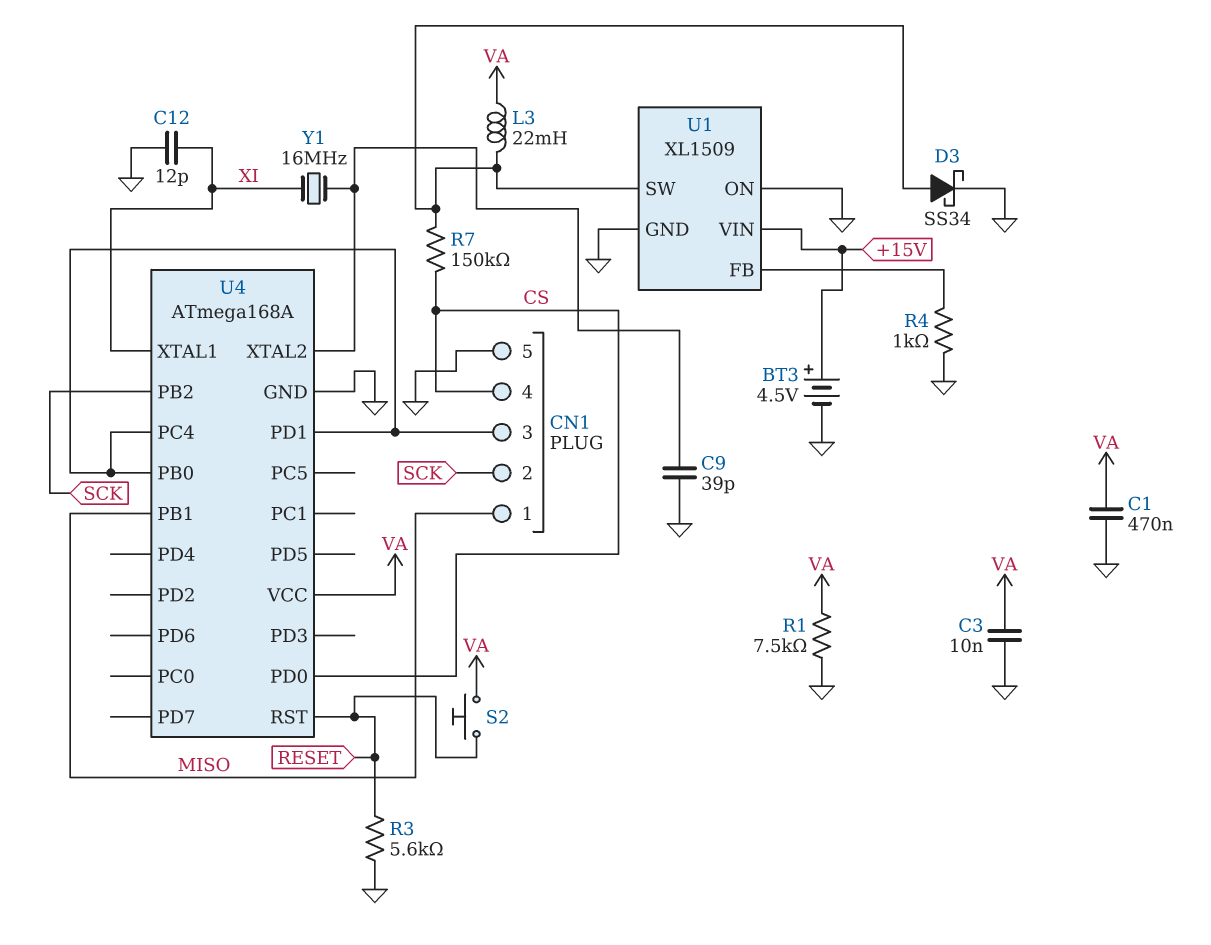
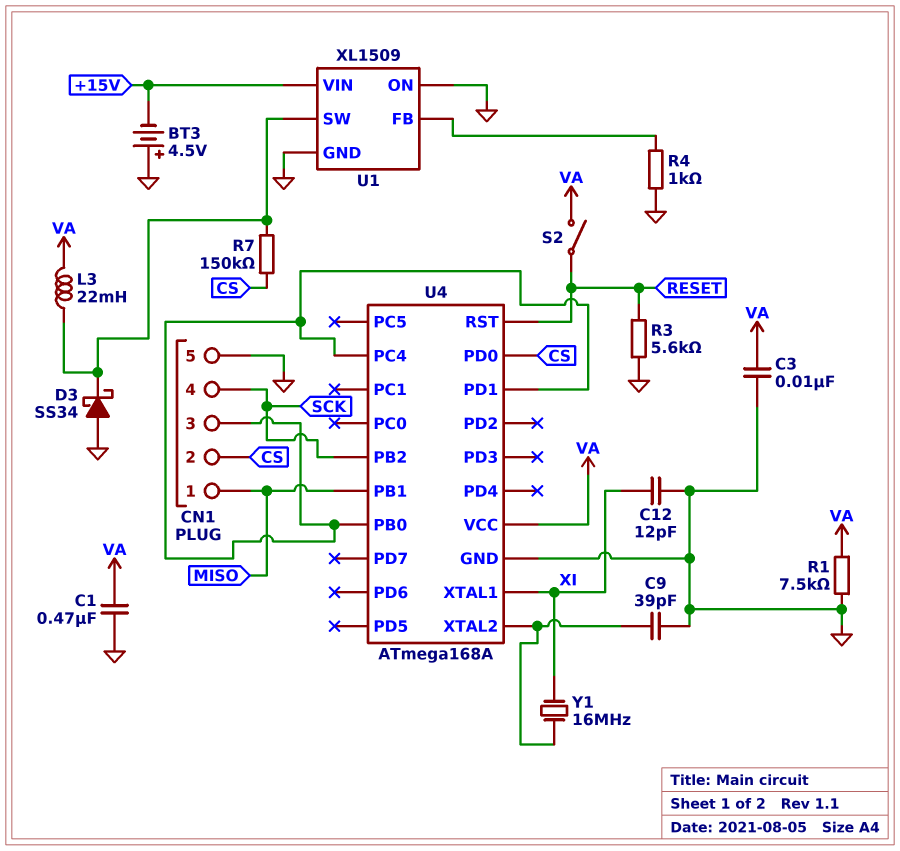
BT3: 4.5V (plus +15V, minus GND) -> 4.5V (plus GND, minus +15V)
CN1 pin 2: SCK -> CS
CN1 pin 4: CS -> SCK
D3: schottky SS34 (A U1/SW, K GND) -> schottky SS34 (A GND, K U1/SW)
S2: button (RESET, VA) -> switch (RESET, VA)

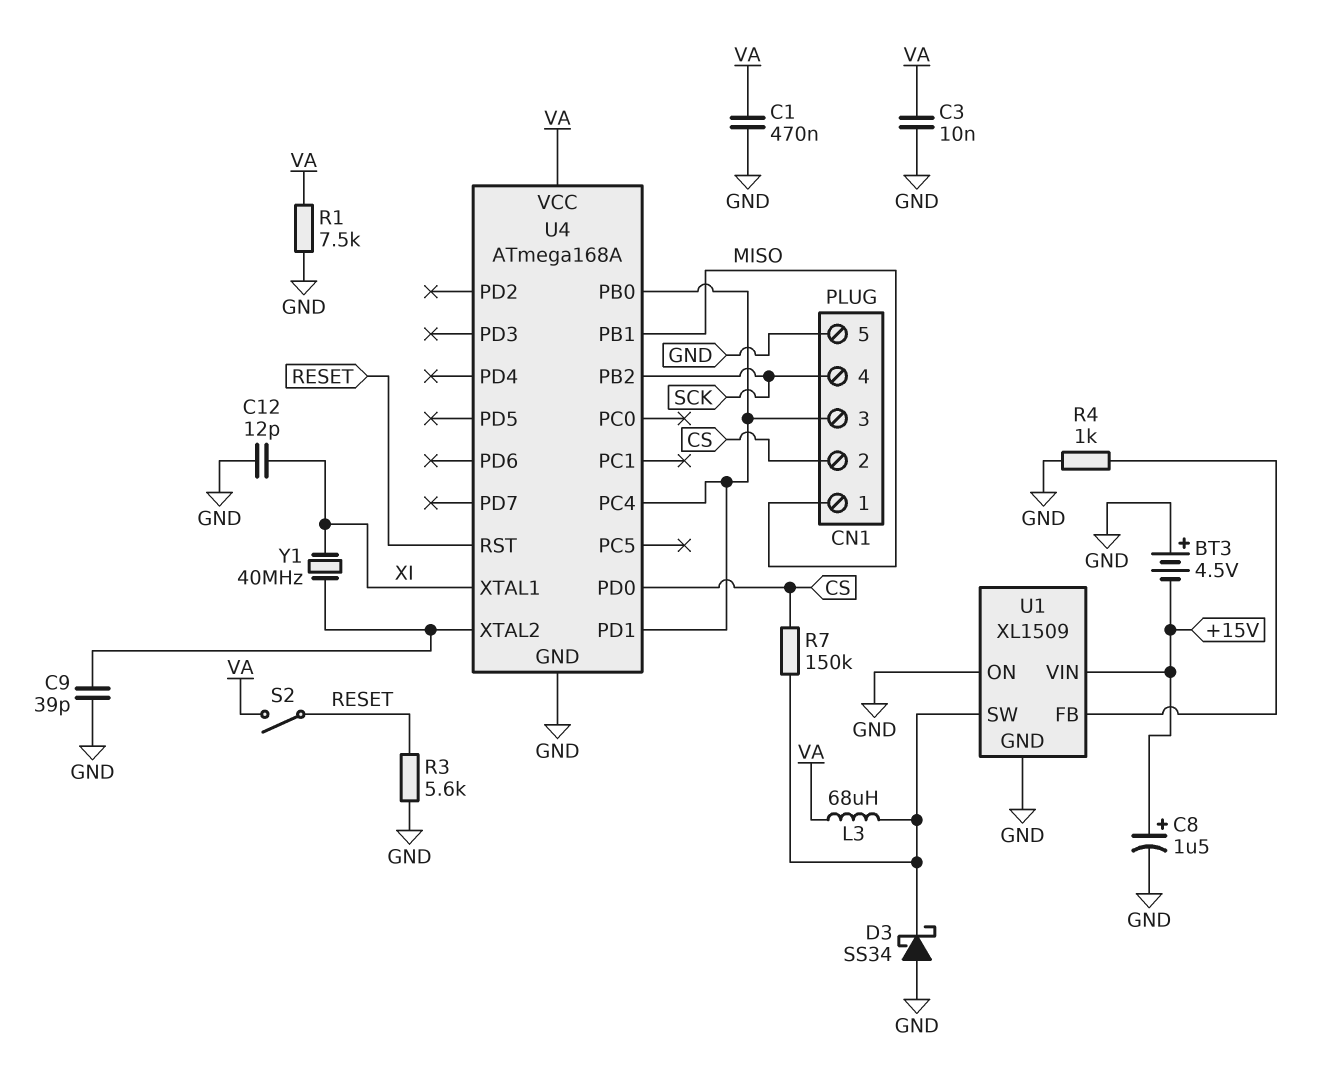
C8: none -> 1.5uF (plus +15V, minus GND)
L3: 22mH (U1/SW, VA) -> 68uH (U1/SW, VA)
Y1: 16MHz (U4/XTAL2, XI) -> 40MHz (U4/XTAL2, XI)

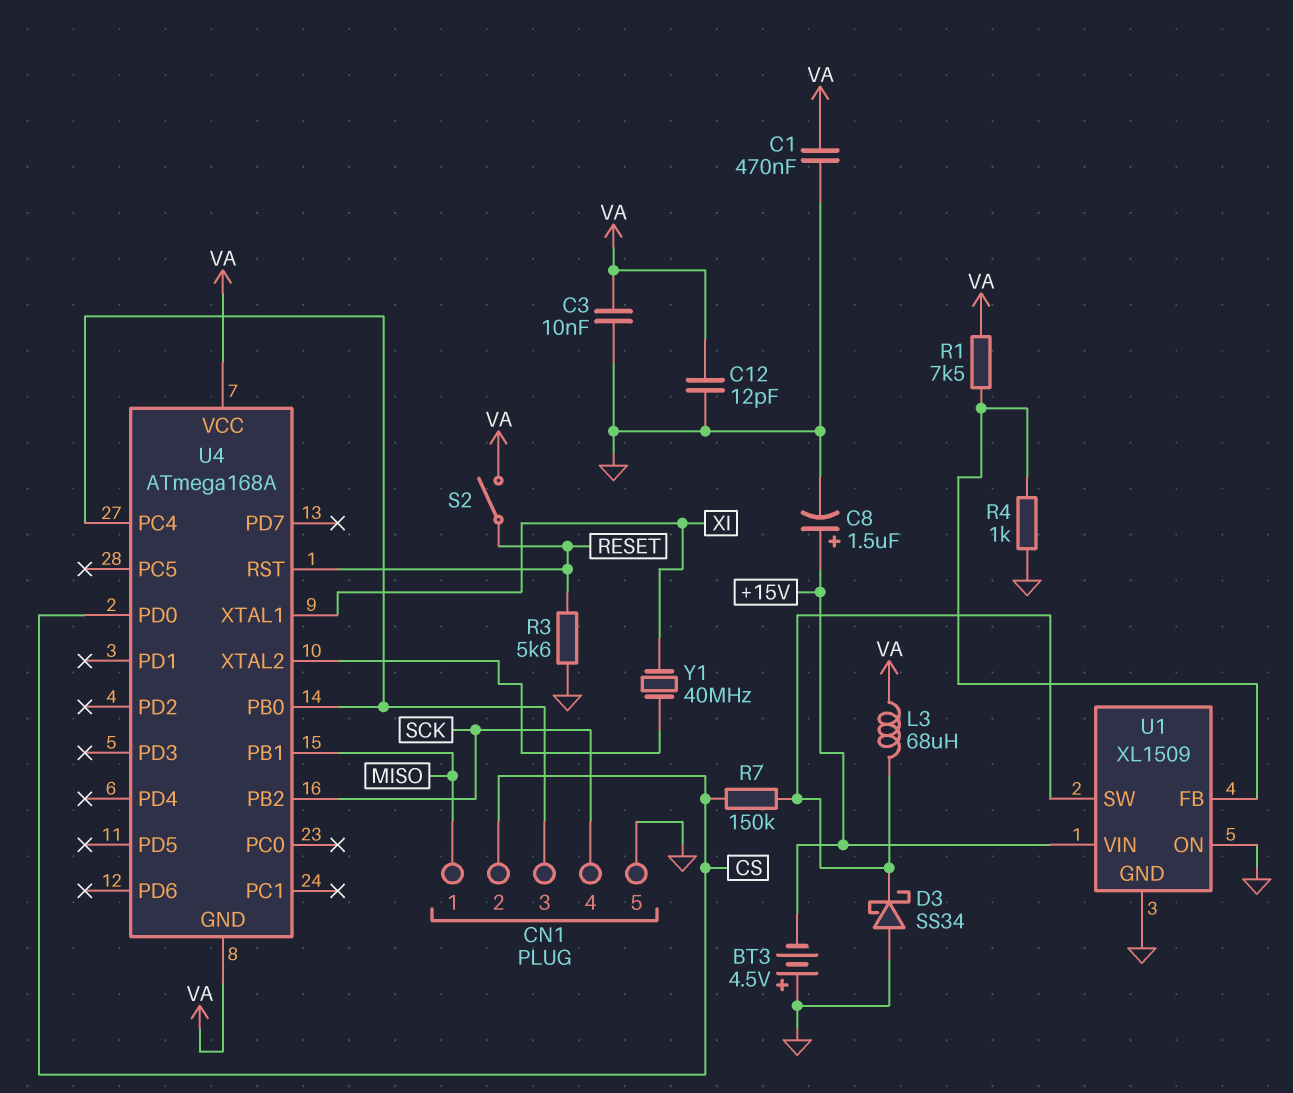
C9: 39pF (GND, U4/XTAL2) -> none
C12: 12pF (GND, XI) -> 12pF (GND, VA)
R1: 7.5k (GND, VA) -> 7.5k (U1/FB, VA)
U4 pin GND: GND -> VA
U4 pin PD1: CN1/3 -> none

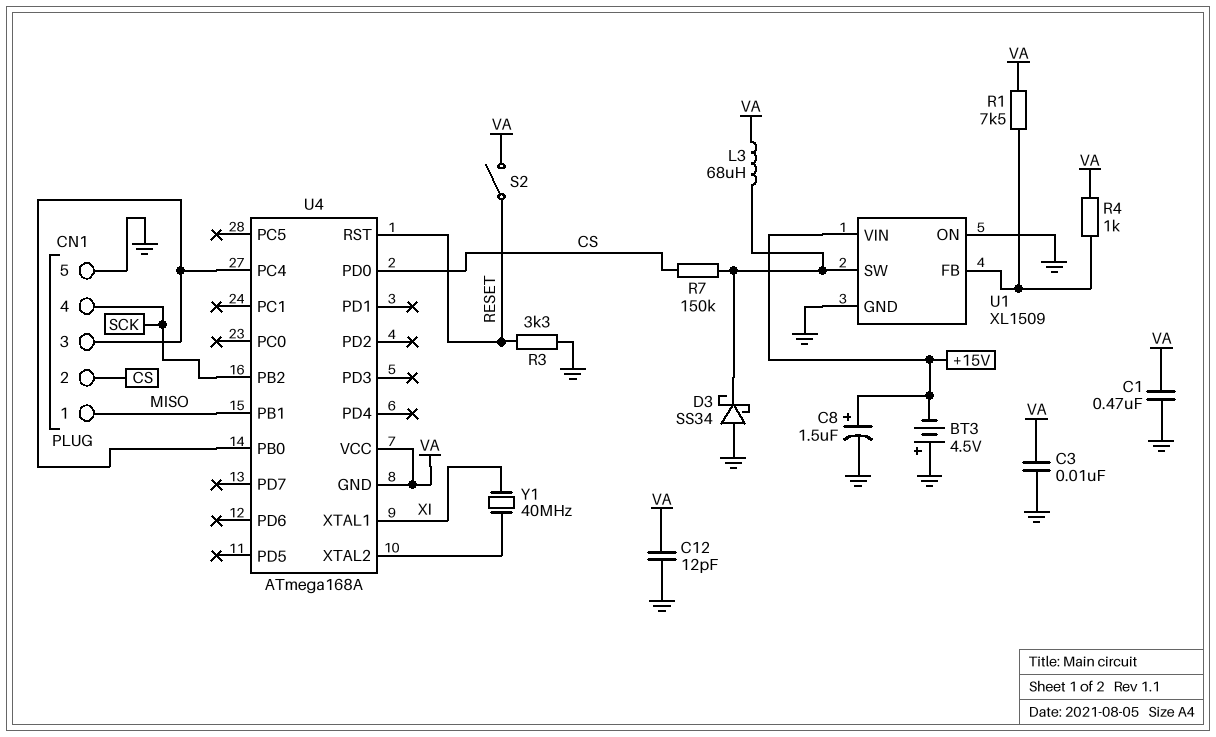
R3: 5.6k (GND, RESET) -> 3.3k (GND, RESET)
R4: 1k (GND, U1/FB) -> 1k (U1/FB, VA)

